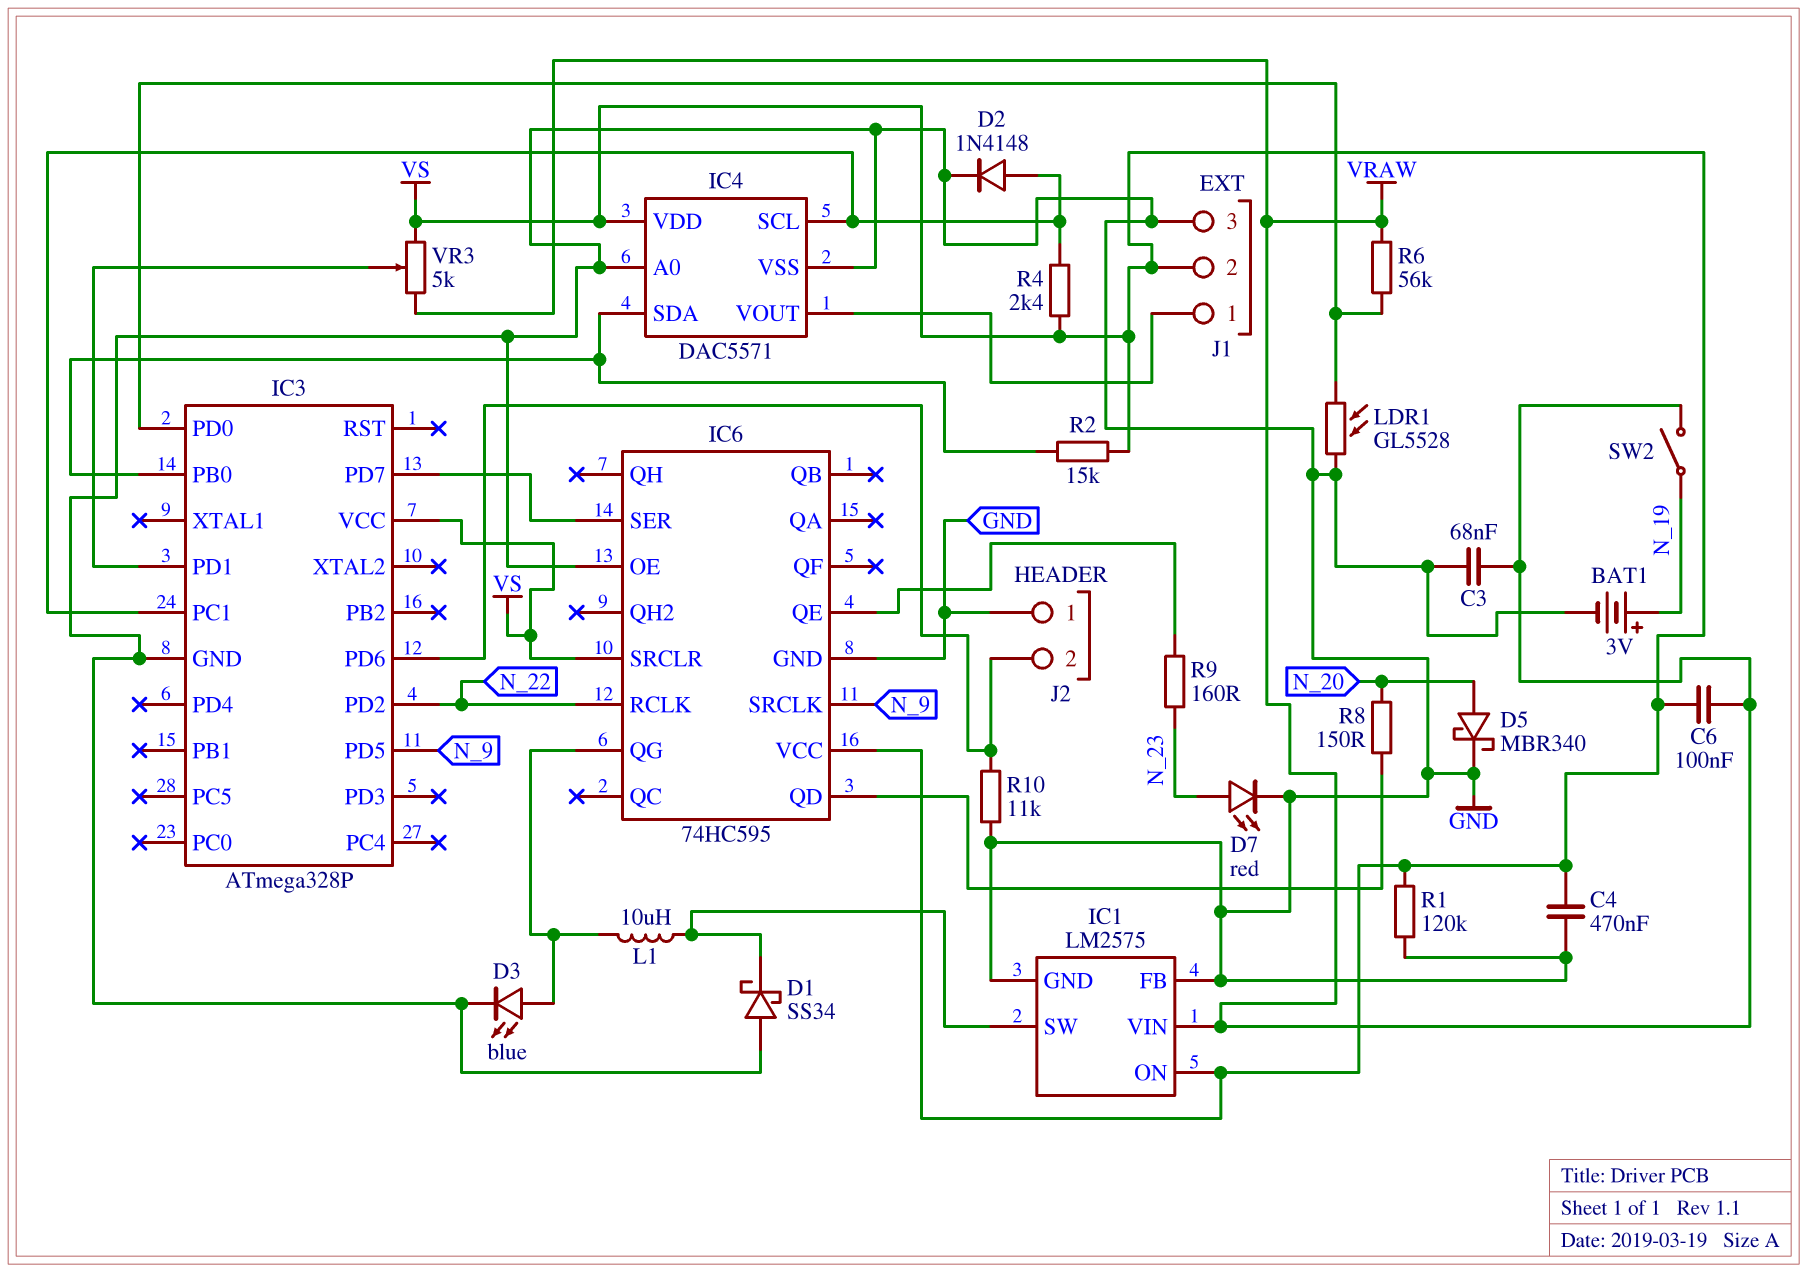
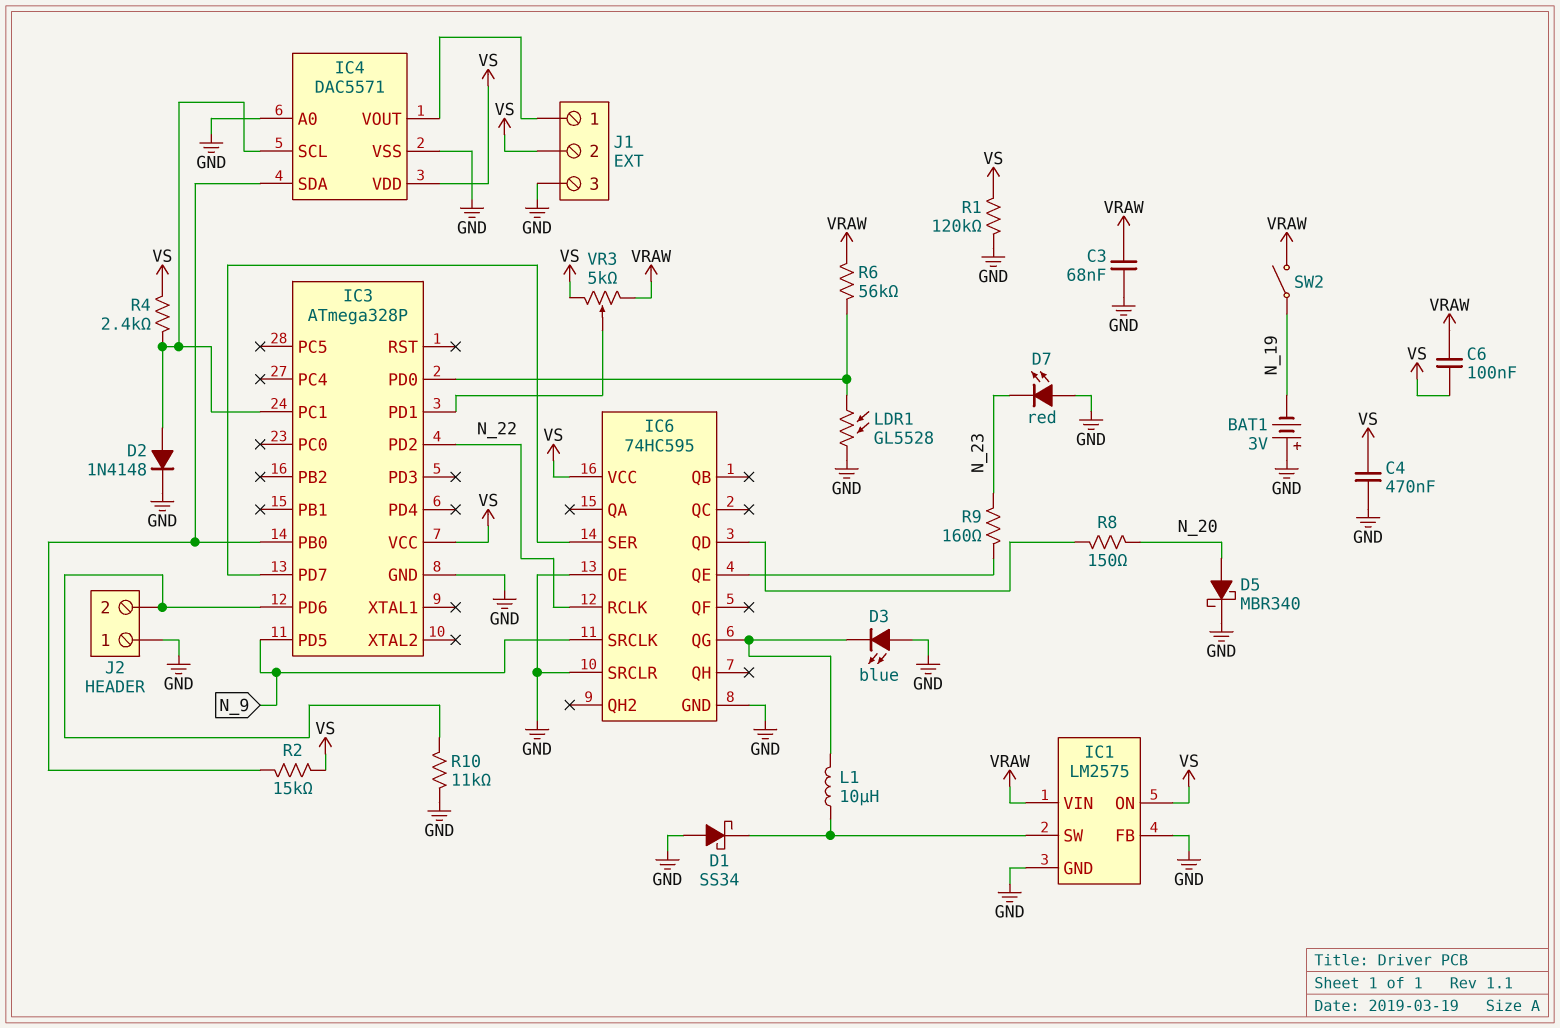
BAT1: 3V (plus N_19, minus GND) -> 3V (plus GND, minus N_19)
D3: LED blue (A IC6/QG, K GND) -> LED blue (A GND, K IC6/QG)
D7: LED red (A N_23, K GND) -> LED red (A GND, K N_23)
IC6 pin SRCLR: VS -> GND

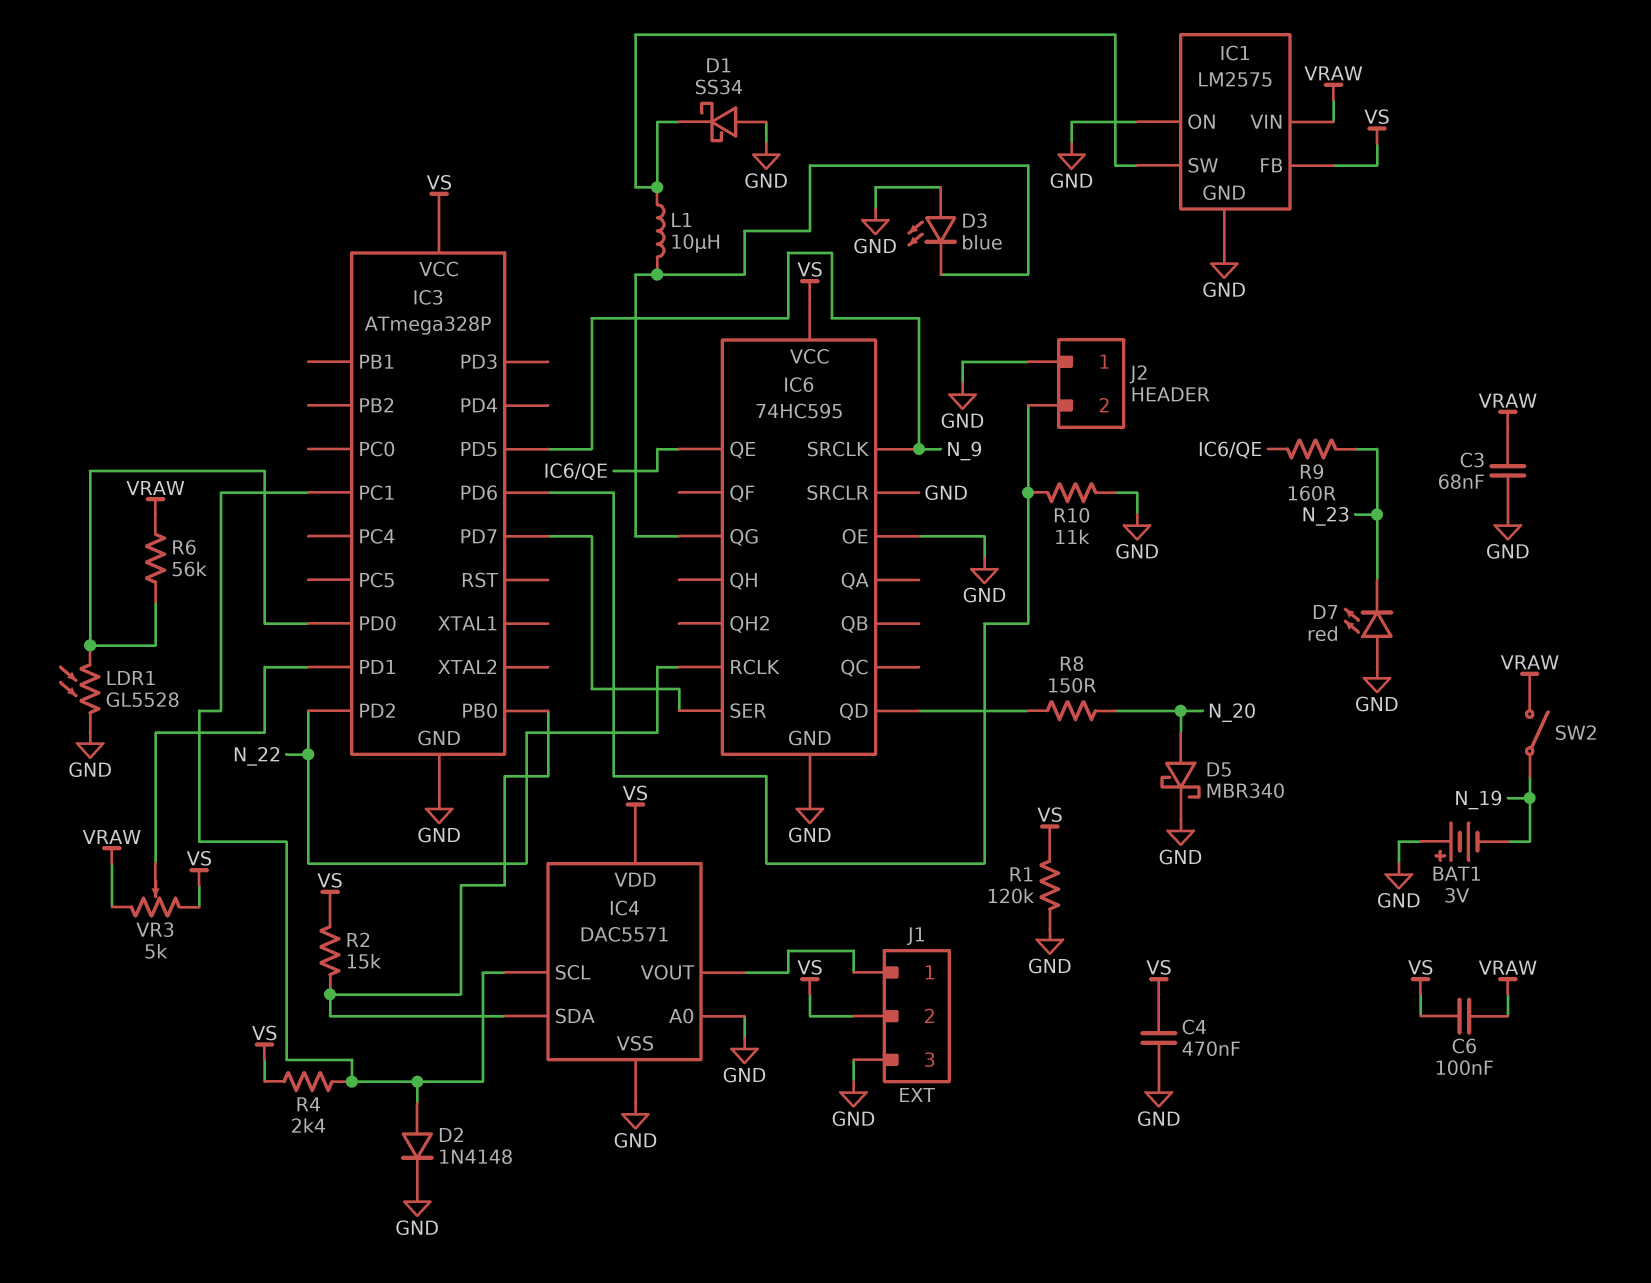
IC1 pin FB: GND -> VS
IC1 pin ON: VS -> GND

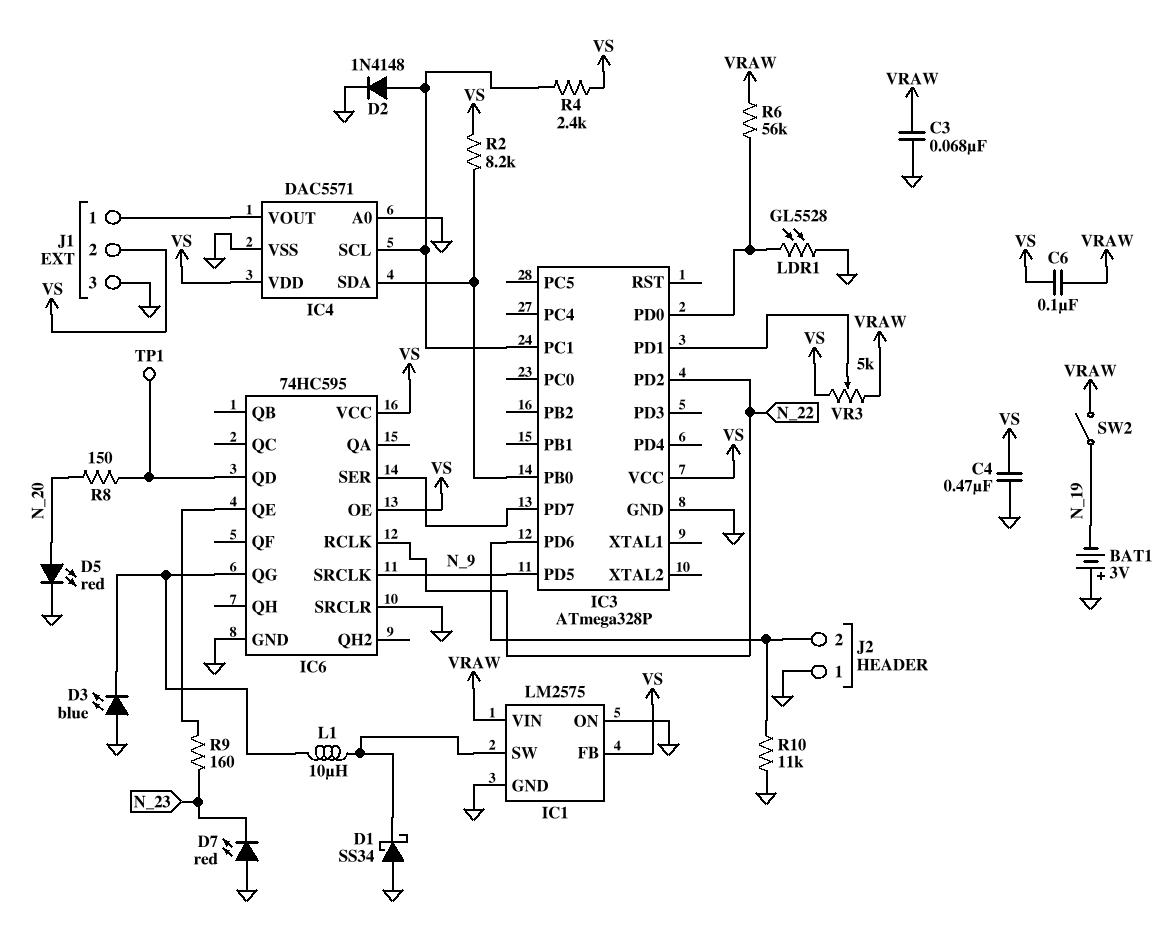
D5: schottky MBR340 (A N_20, K GND) -> LED red (A N_20, K GND)
IC6 pin OE: GND -> VS
R1: 120k (GND, VS) -> none
R2: 15k (IC3/PB0, VS) -> 8.2k (IC3/PB0, VS)
TP1: none -> test point (IC6/QD)

